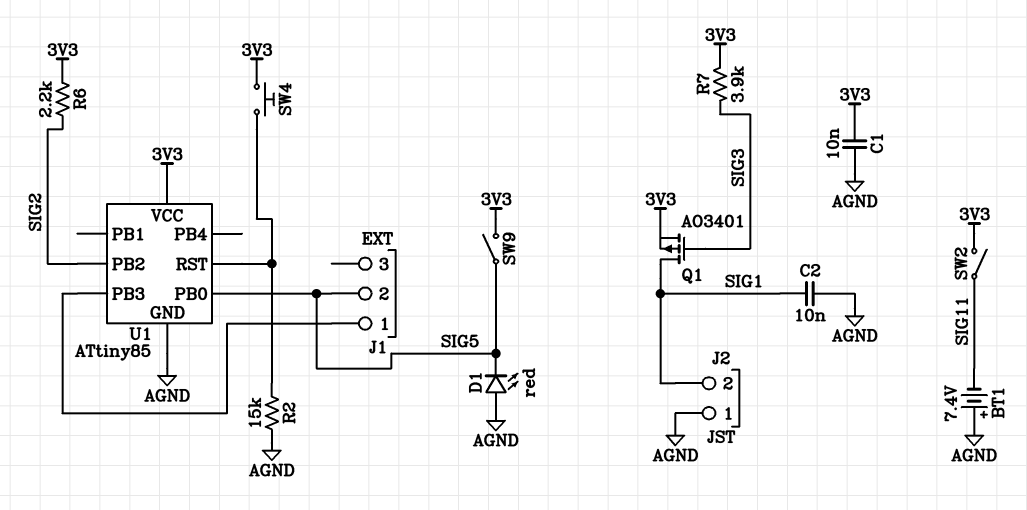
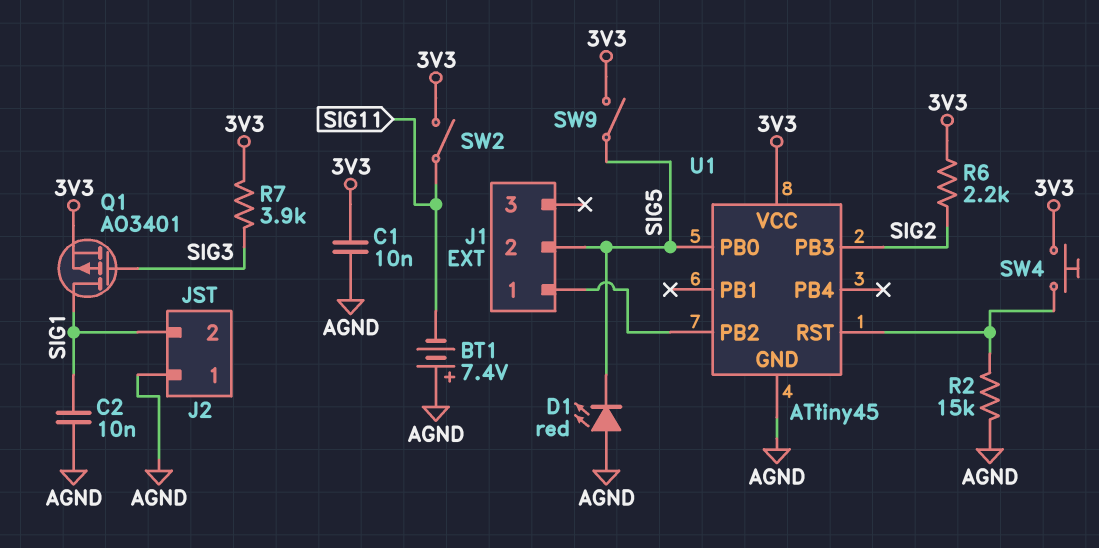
U1: ATtiny85 -> ATtiny45
U1 pin PB2: SIG2 -> J1/1
U1 pin PB3: J1/1 -> SIG2

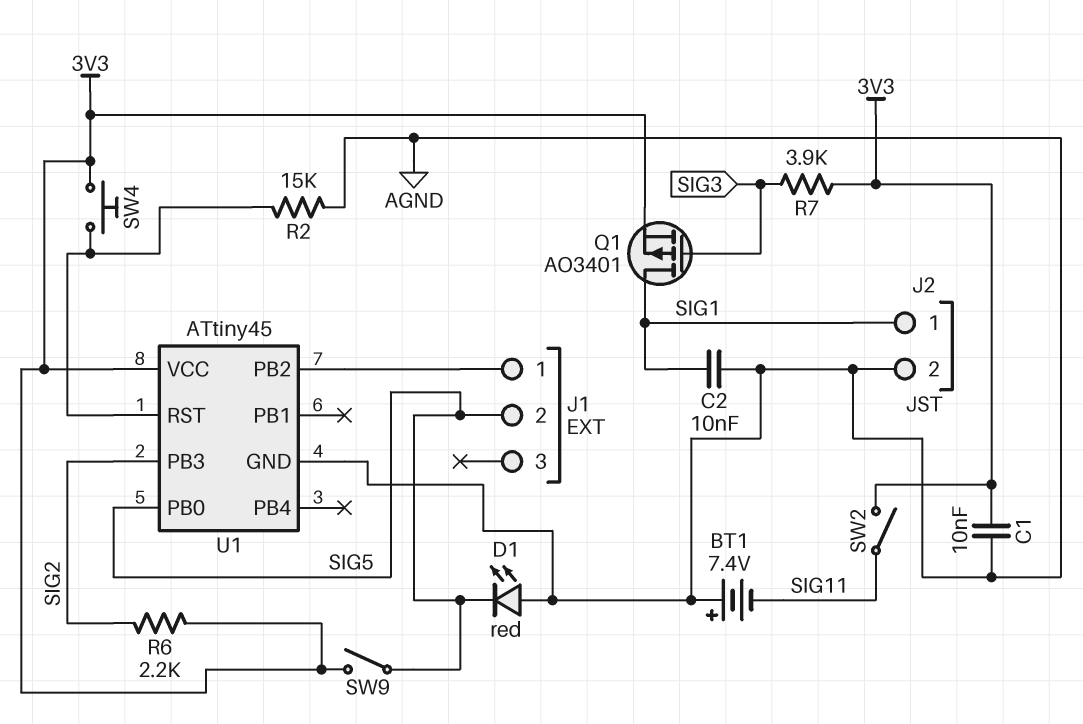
J2 pin 1: AGND -> SIG1
J2 pin 2: SIG1 -> AGND

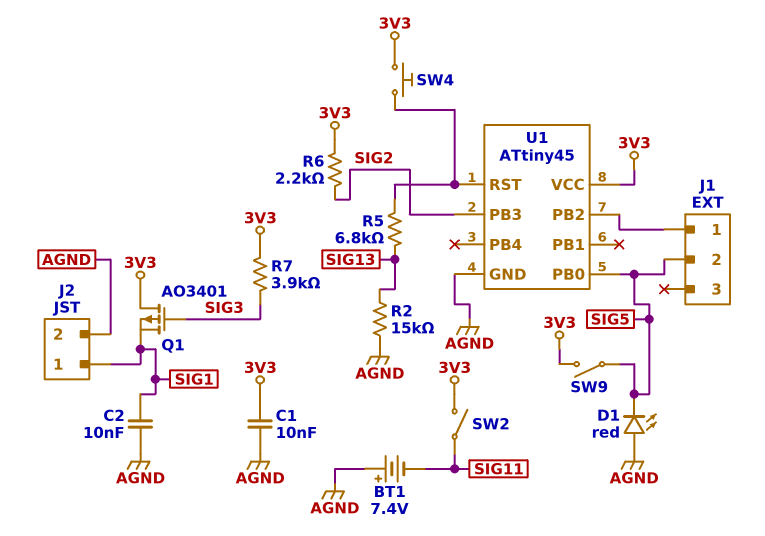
Q1: PMOS AO3401 (G SIG3, D SIG1, S 3V3) -> PMOS AO3401 (G SIG3, D 3V3, S SIG1)
R2: 15k (AGND, U1/RST) -> 15k (AGND, SIG13)
R5: none -> 6.8k (SIG13, U1/RST)

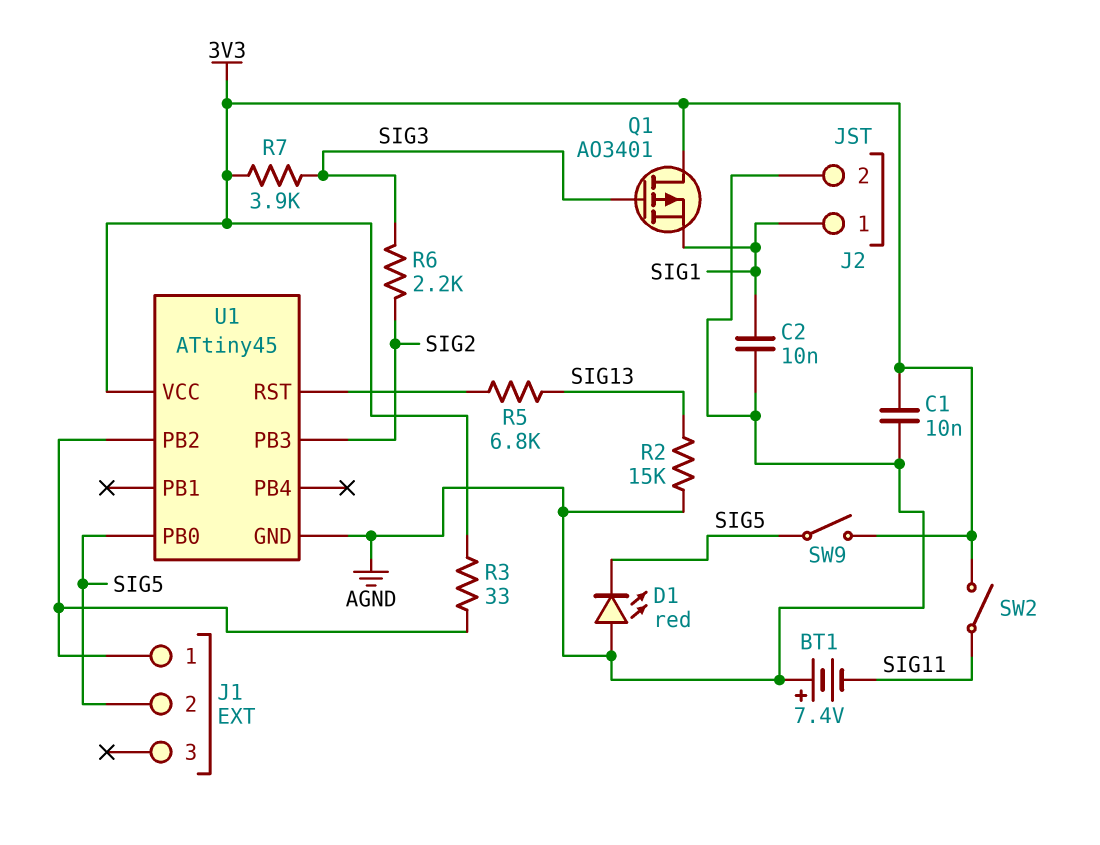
R3: none -> 33 (3V3, J1/1)
R6: 2.2k (3V3, SIG2) -> 2.2k (SIG2, SIG3)
SW4: button (3V3, U1/RST) -> none

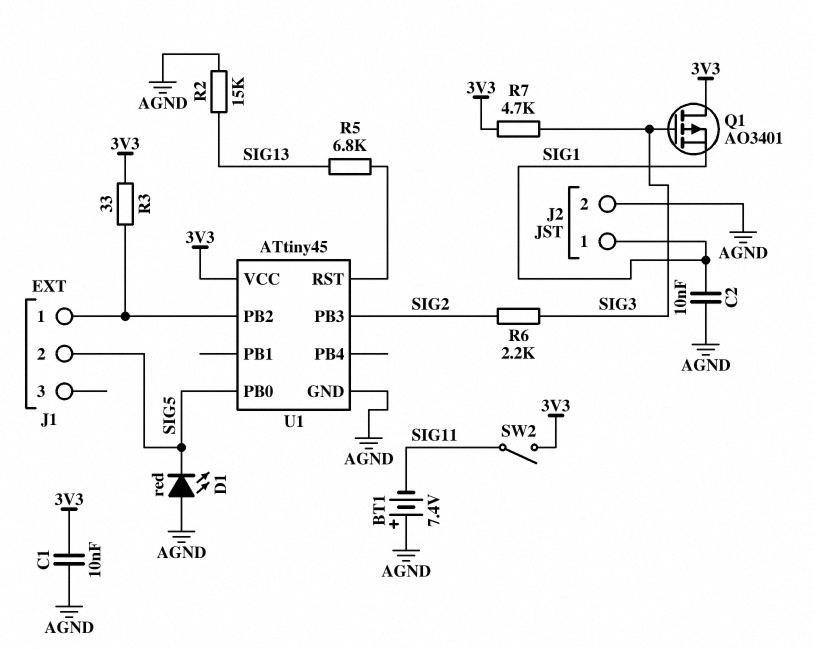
R7: 3.9k (3V3, SIG3) -> 4.7k (3V3, SIG3)
SW9: switch (3V3, SIG5) -> none

